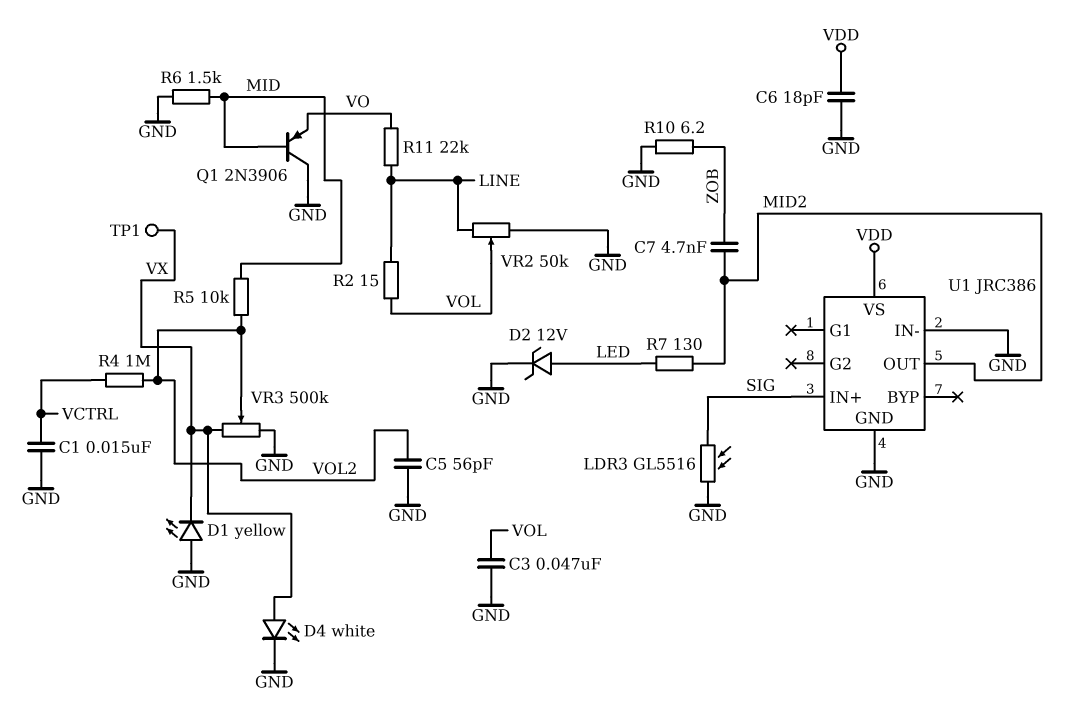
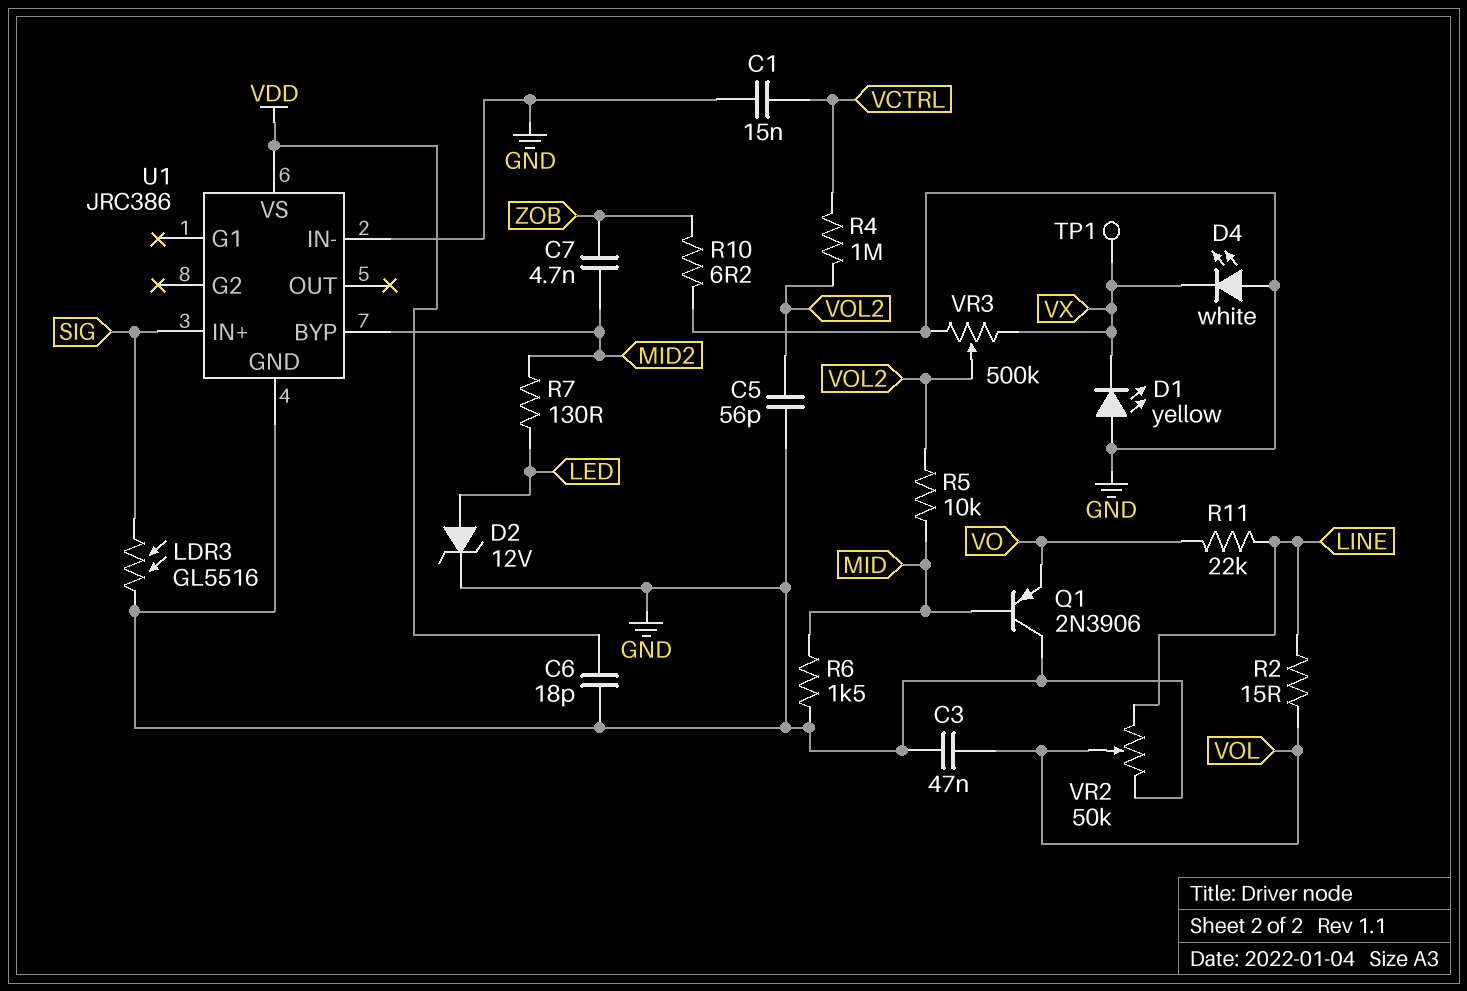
D4: LED white (A VX, K GND) -> LED white (A GND, K VX)
U1 pin BYP: none -> MID2
U1 pin OUT: MID2 -> none

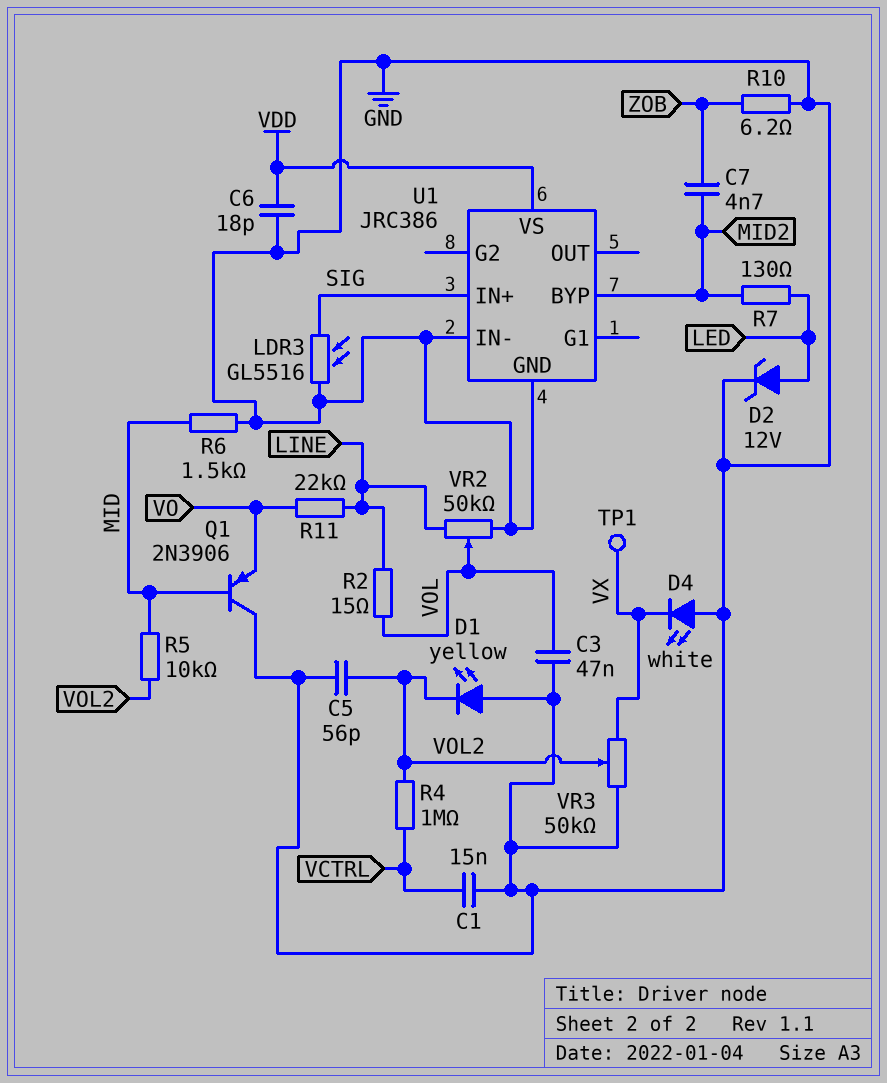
D1: LED yellow (A GND, K VX) -> LED yellow (A GND, K VOL2)
VR3: 500k (GND, VX, wiper VOL2) -> 50k (GND, VX, wiper VOL2)

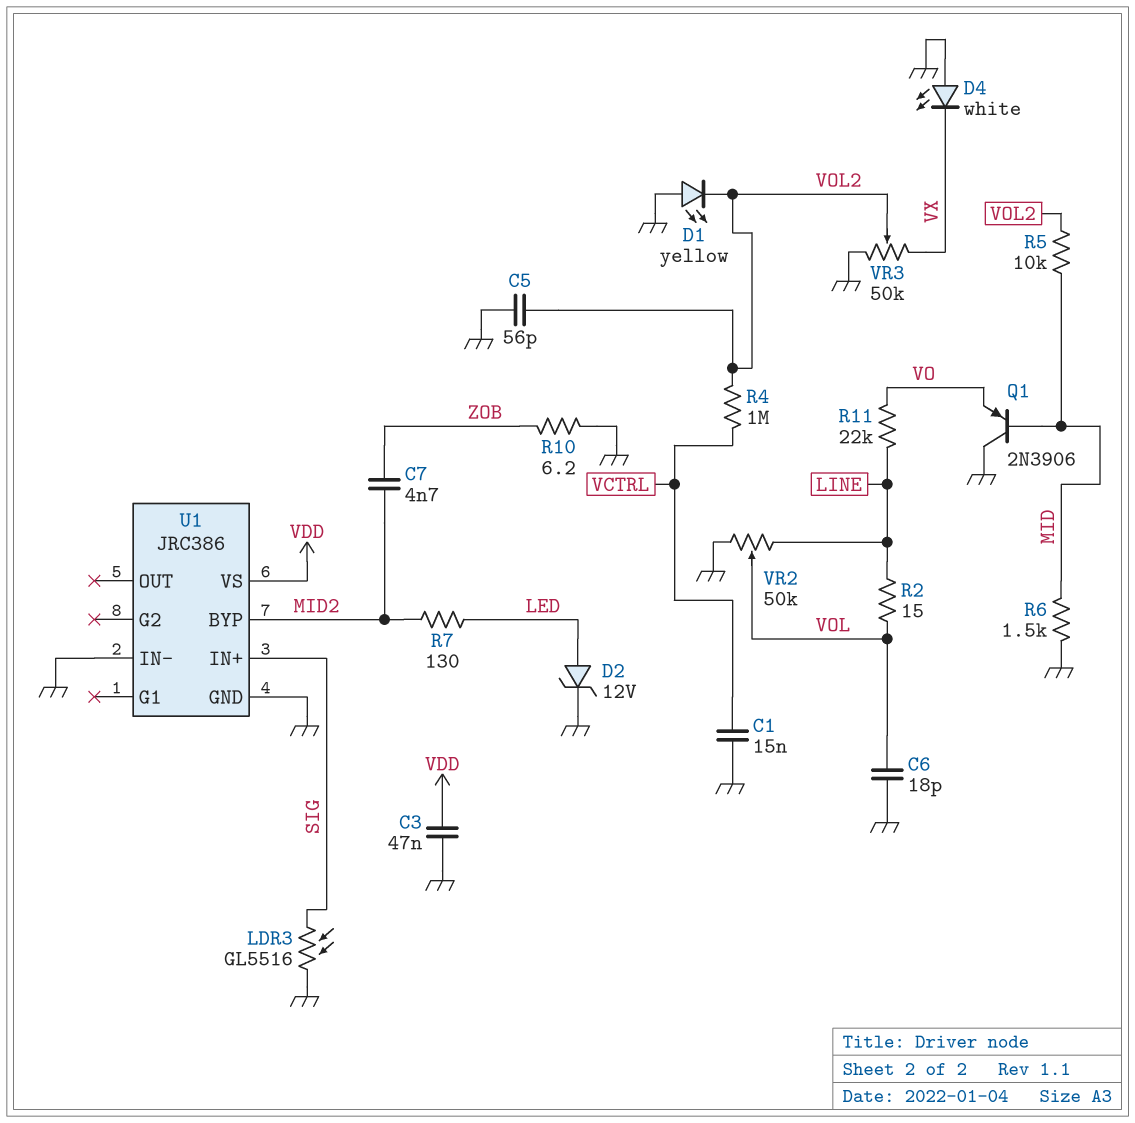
C3: 47nF (GND, VOL) -> 47nF (GND, VDD)
C6: 18pF (GND, VDD) -> 18pF (GND, VOL)
TP1: test point (VX) -> none

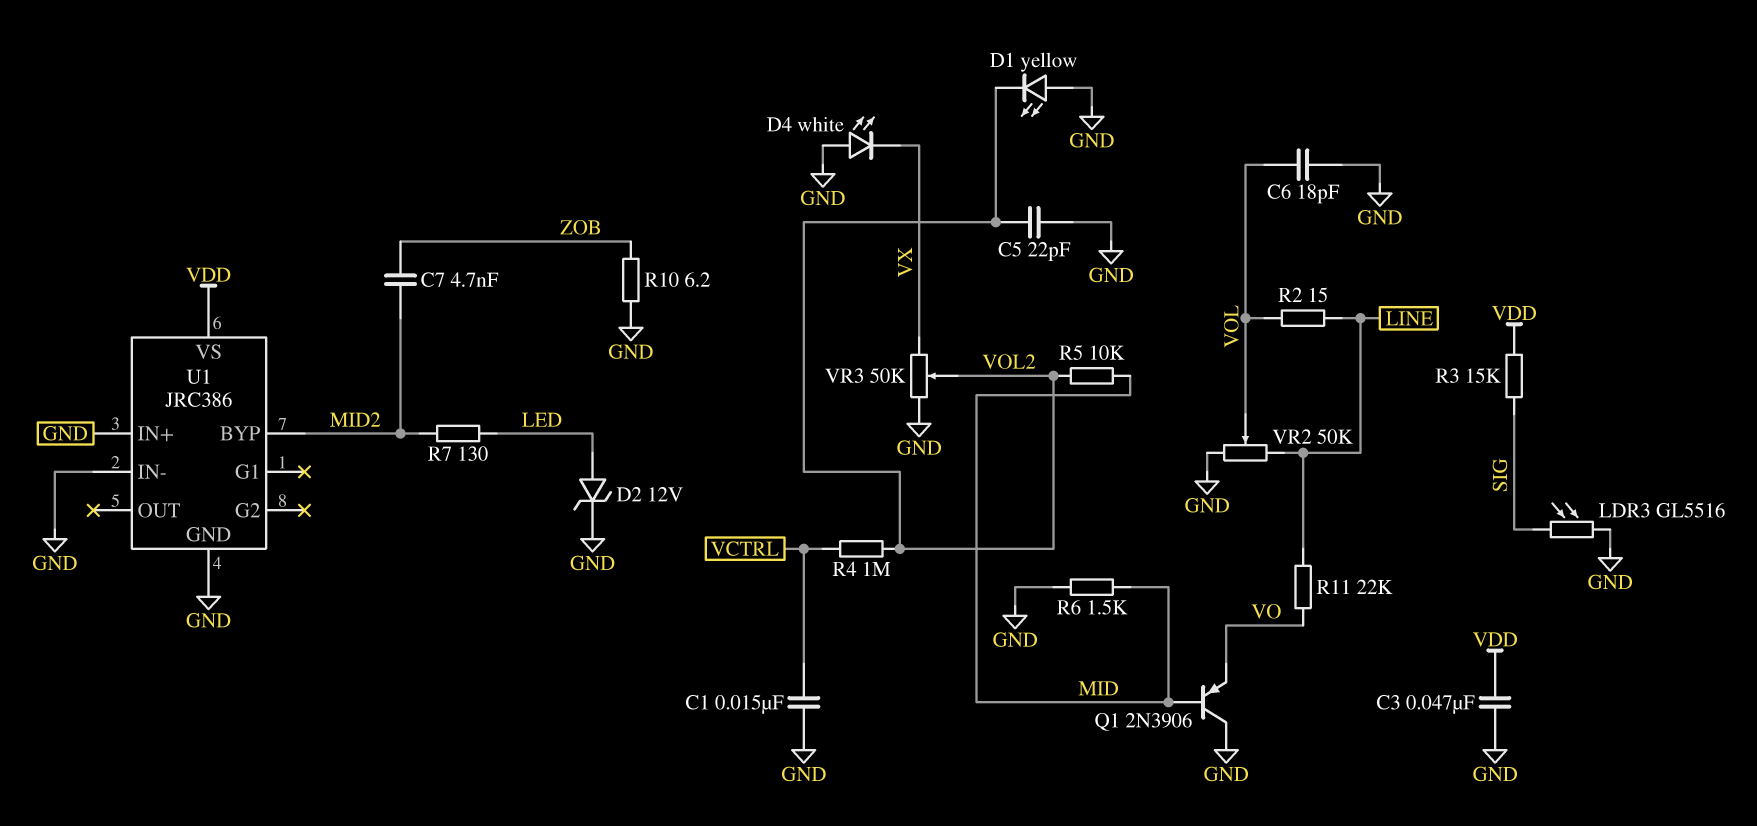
C5: 56pF (GND, VOL2) -> 22pF (GND, VOL2)
R3: none -> 15k (SIG, VDD)
U1 pin IN+: SIG -> GND

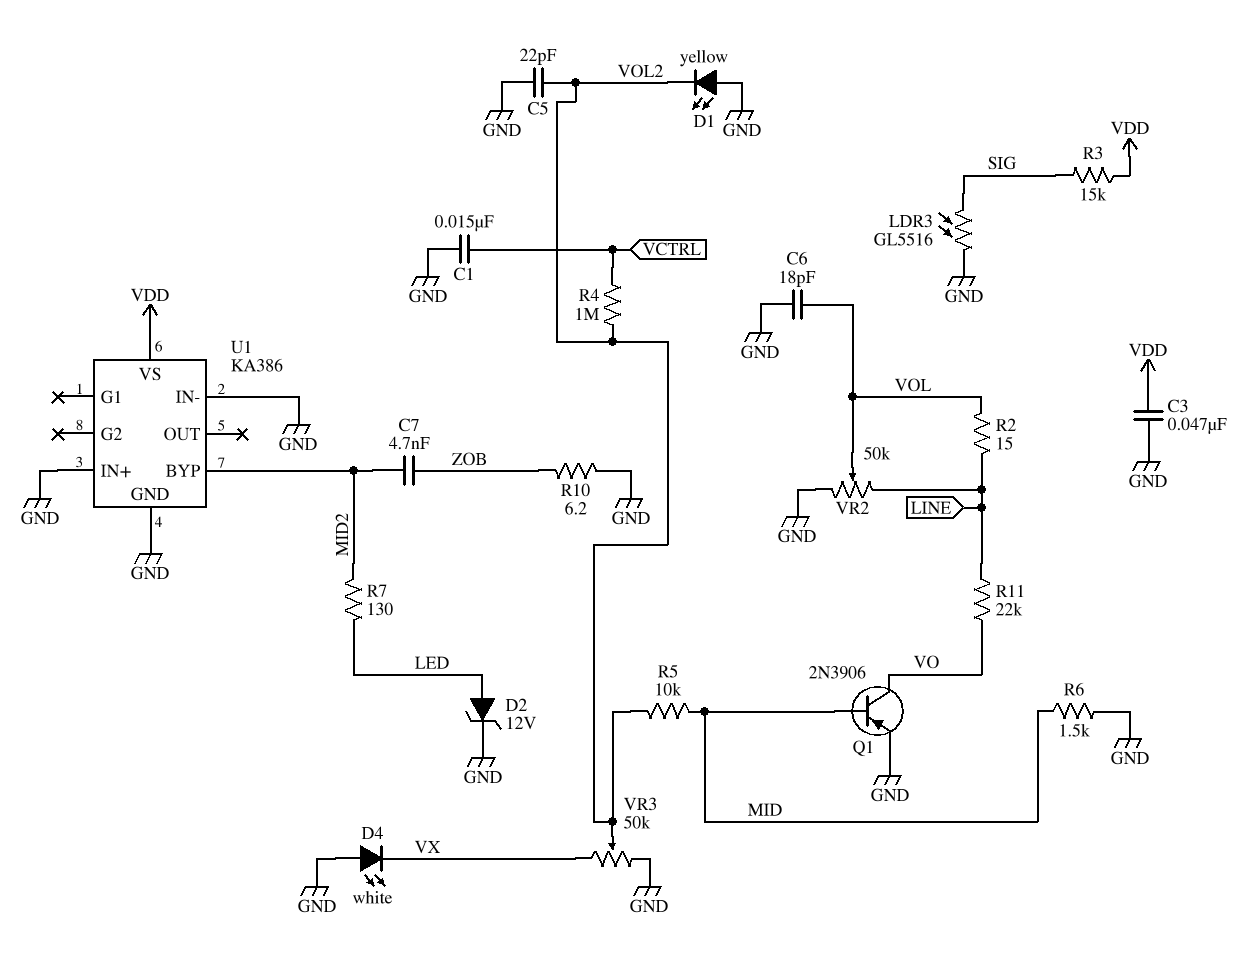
Q1: PNP 2N3906 (B MID, C GND, E VO) -> PNP 2N3906 (B MID, C VO, E GND)
U1: JRC386 -> KA386

